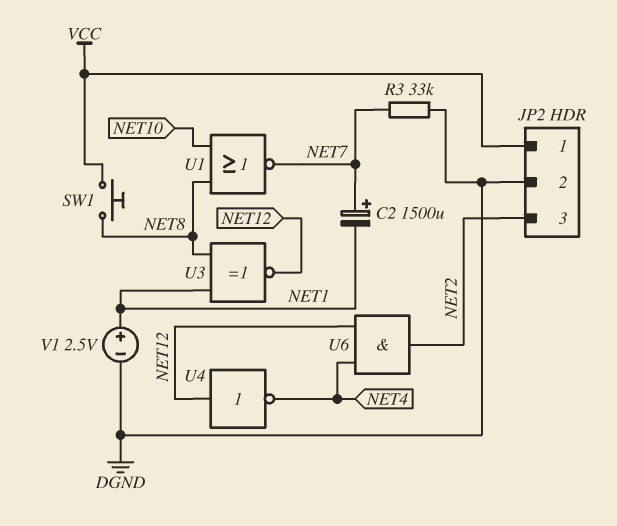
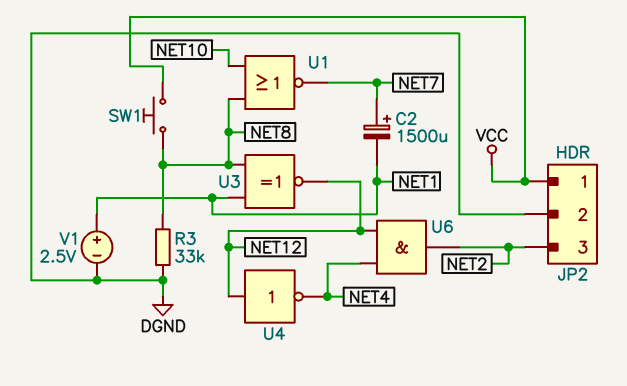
R3: 33k (DGND, NET7) -> 33k (DGND, NET8)

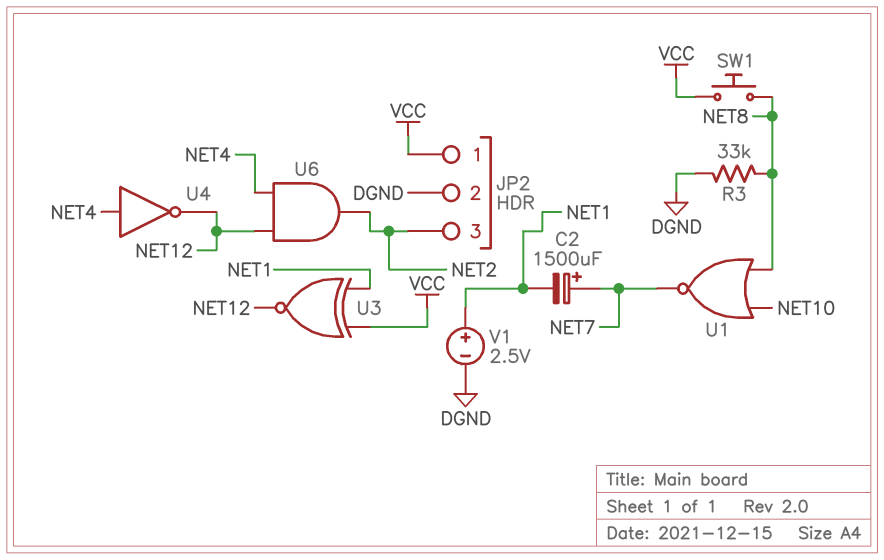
U3: XNOR (in NET1, in NET8, out NET12) -> XNOR (in NET1, in VCC, out NET12)
U4: NOT (in NET12, out NET4) -> NOT (in NET4, out NET12)

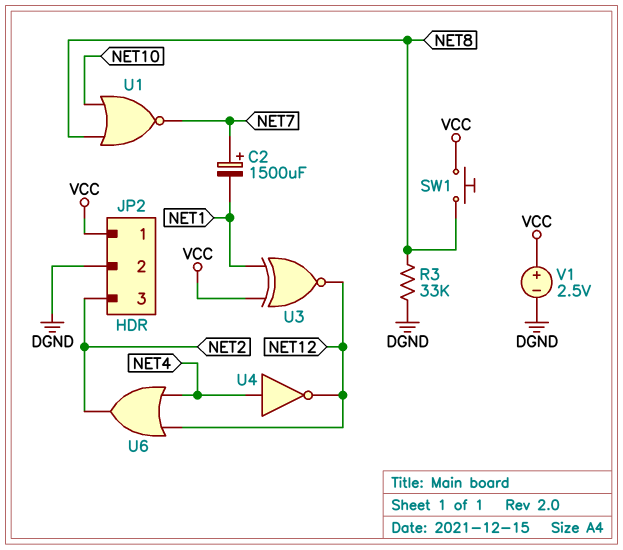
U6: AND (in NET4, in NET12, out NET2) -> OR (in NET4, in NET12, out NET2)
V1: 2.5V (plus NET1, minus DGND) -> 2.5V (plus VCC, minus DGND)

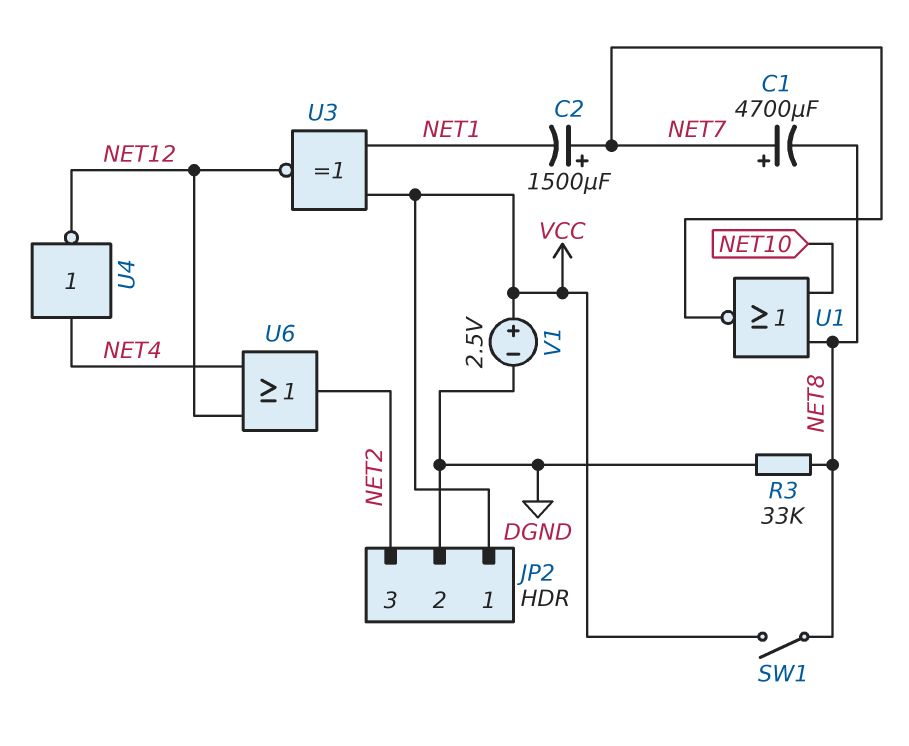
C1: none -> 4700uF (plus NET7, minus NET8)
SW1: button (NET8, VCC) -> switch (NET8, VCC)

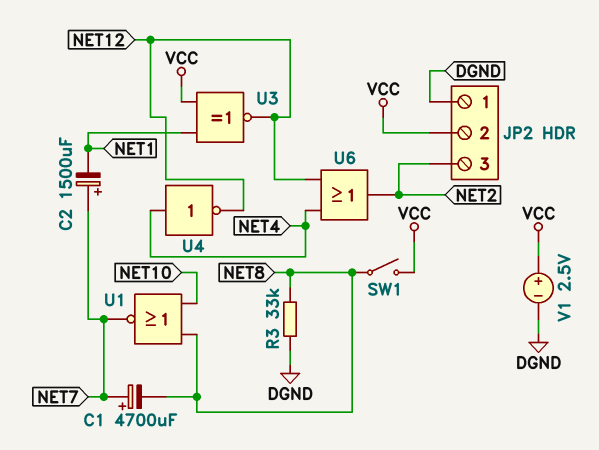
JP2 pin 1: VCC -> DGND
JP2 pin 2: DGND -> VCC

